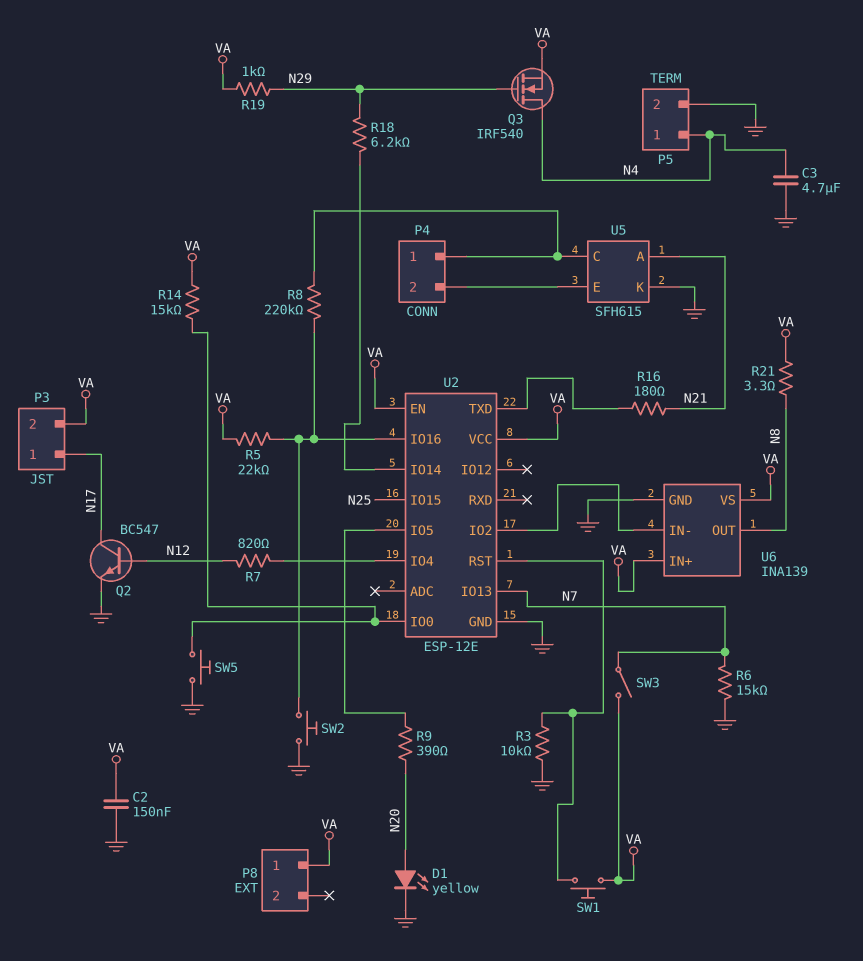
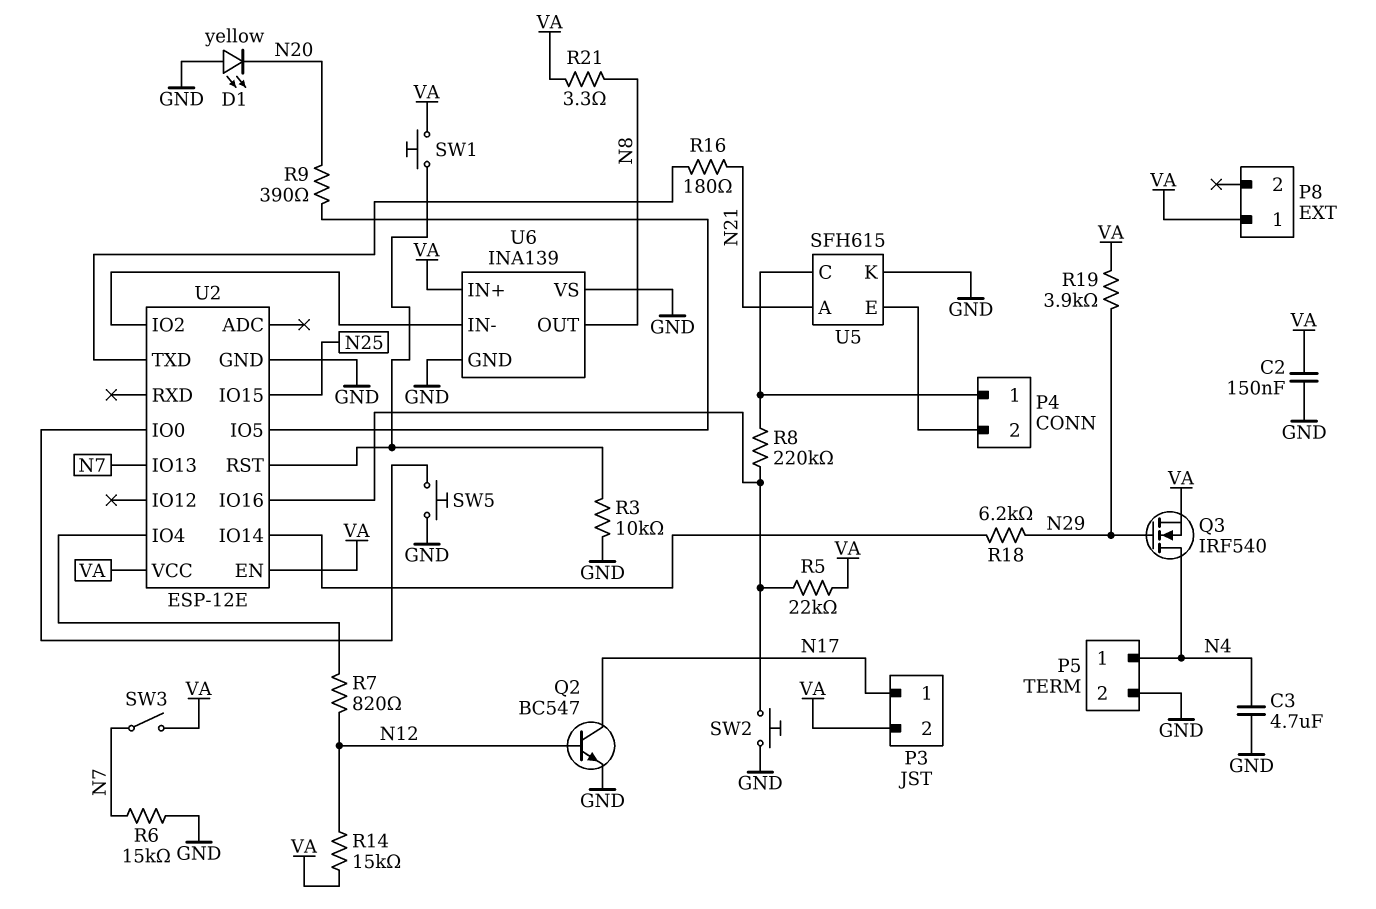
D1: LED yellow (A N20, K GND) -> LED yellow (A GND, K N20)
R14: 15k (U2/IO0, VA) -> 15k (N12, VA)
R19: 1k (N29, VA) -> 3.9k (N29, VA)
U6 pin VS: VA -> GND

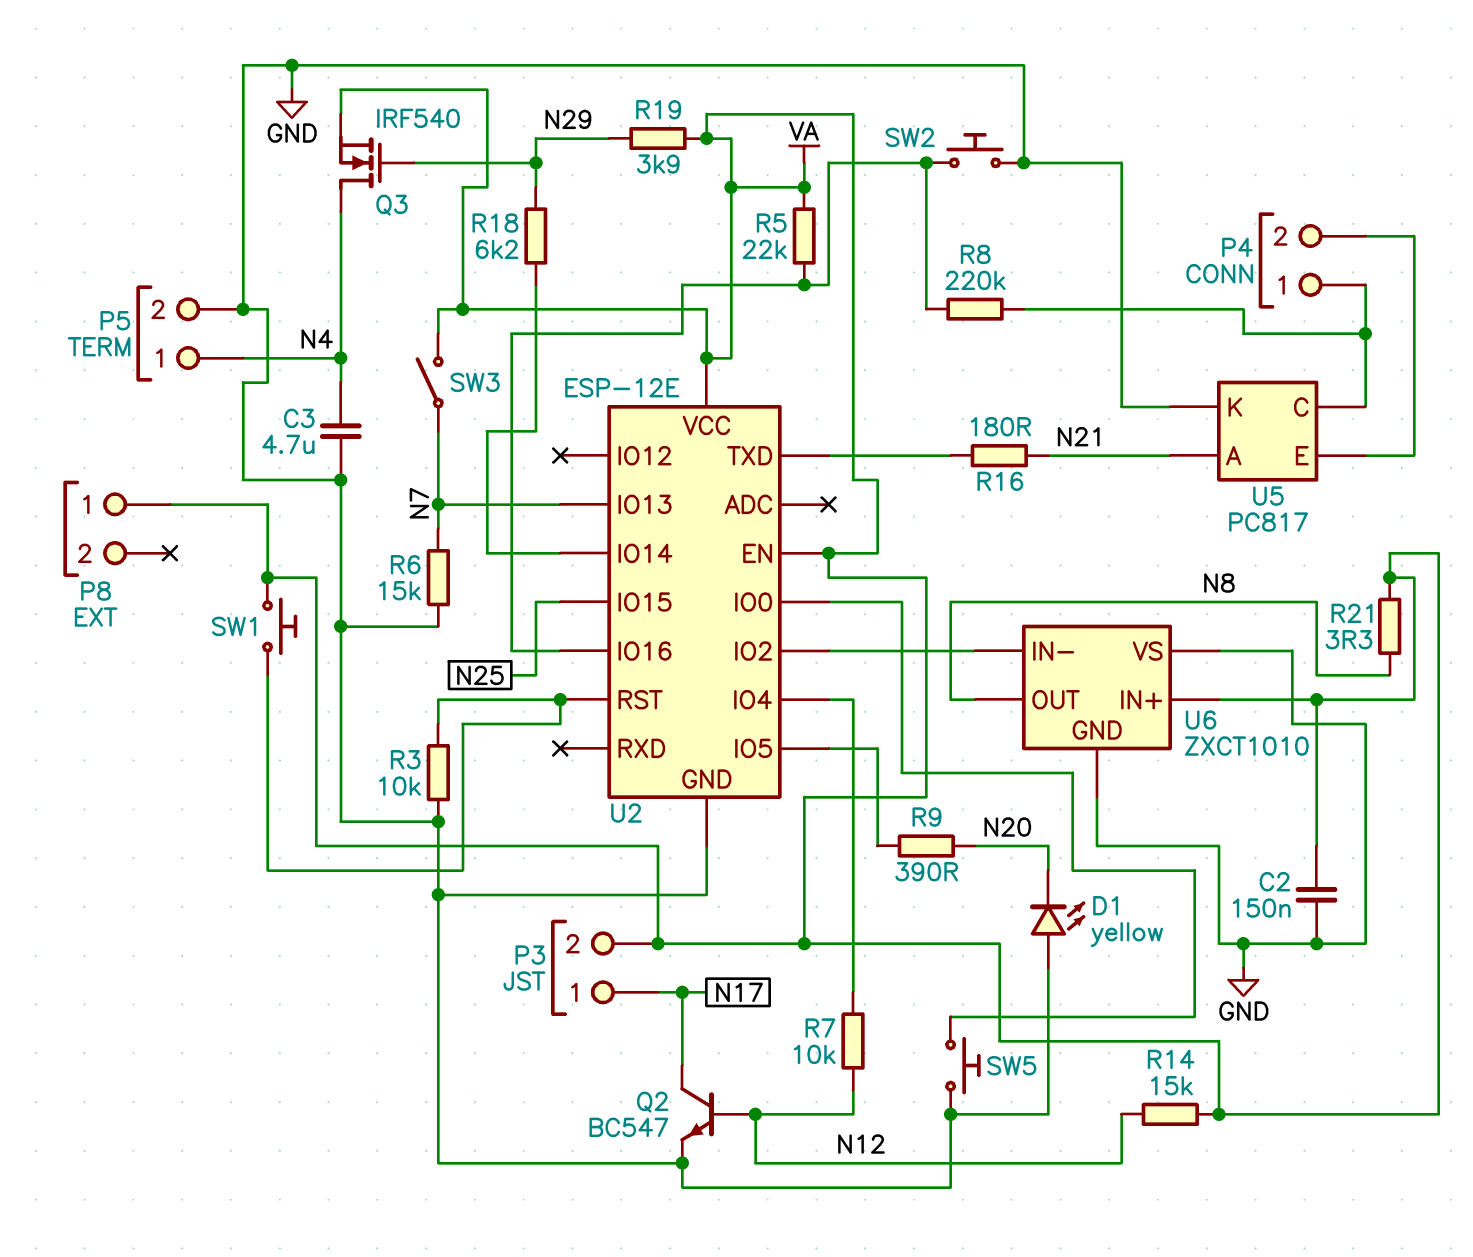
R7: 820 (N12, U2/IO4) -> 10k (N12, U2/IO4)
U5: SFH615 -> PC817
U6: INA139 -> ZXCT1010

